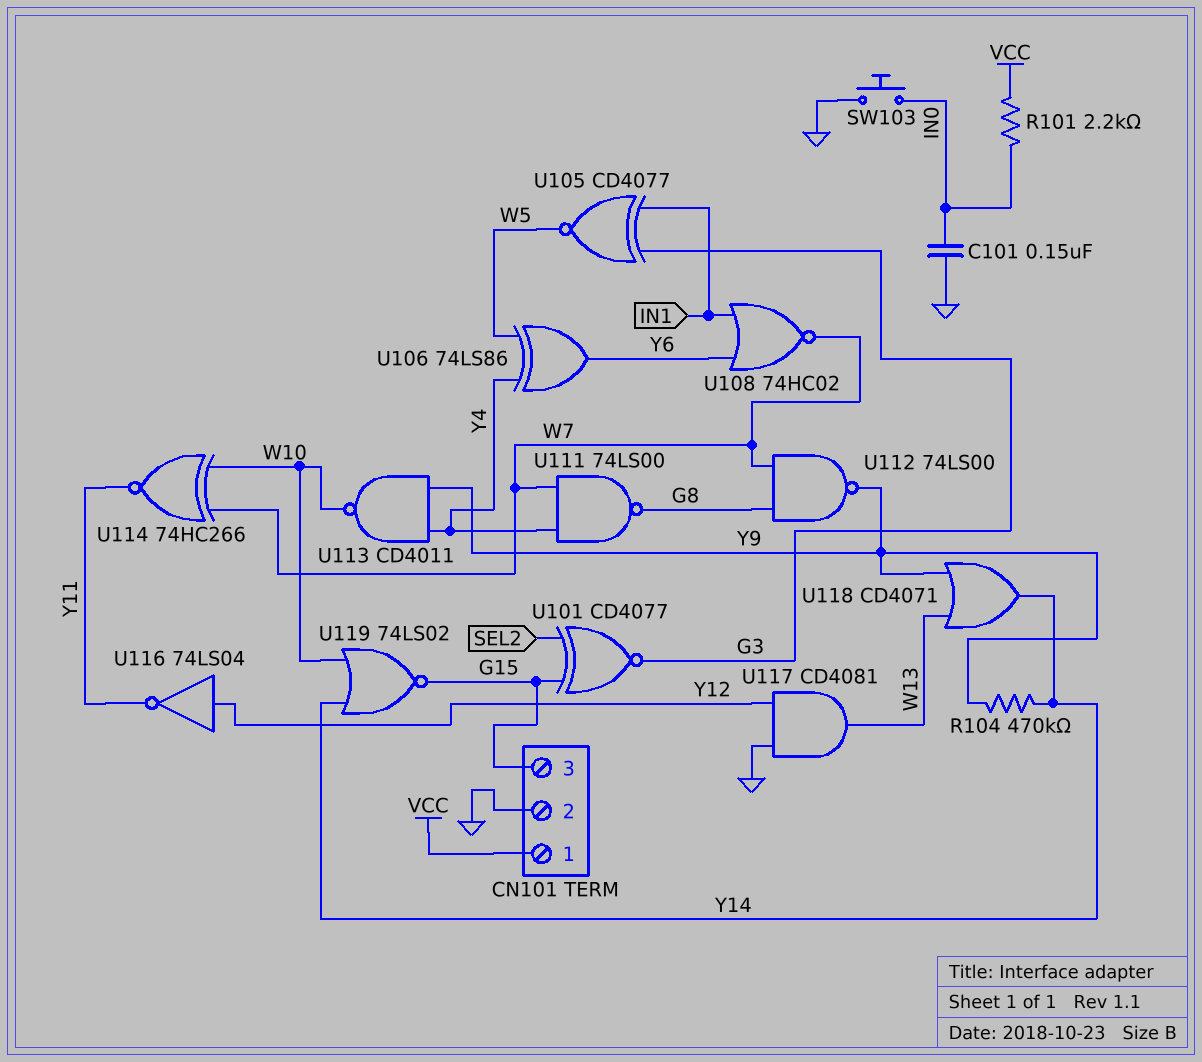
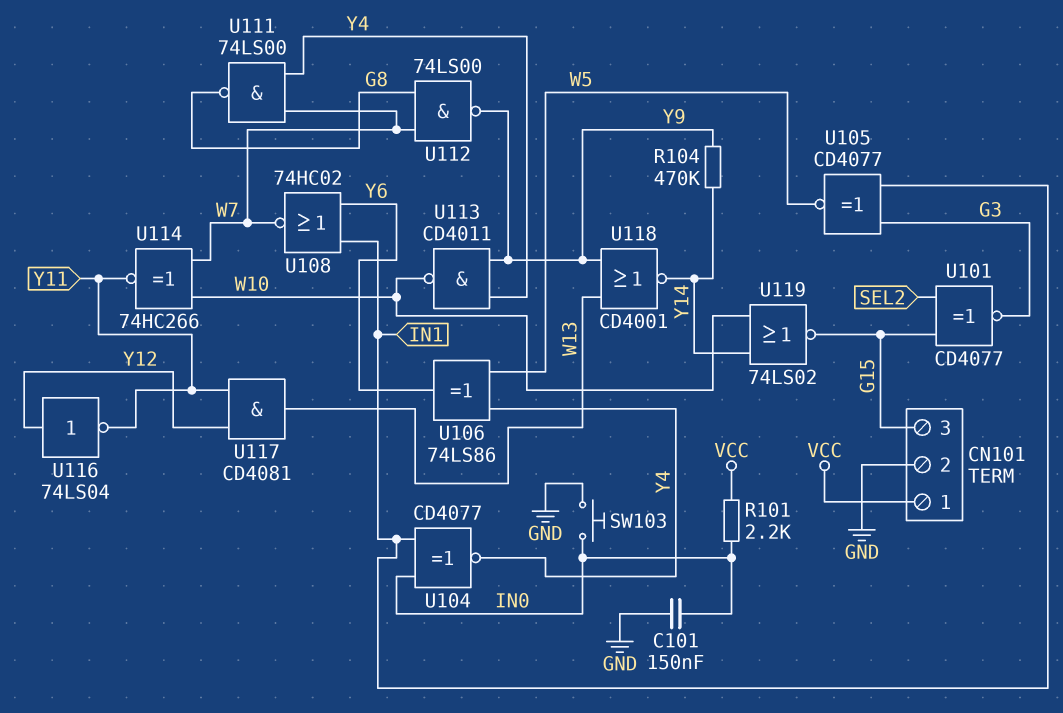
U104: none -> XNOR CD4077 (in IN0, in IN1, out Y4)
U117: AND CD4081 (in GND, in Y12, out W13) -> AND CD4081 (in Y11, in Y12, out W13)
U118: OR CD4071 (in W13, in Y9, out Y14) -> NOR CD4001 (in W13, in Y9, out Y14)

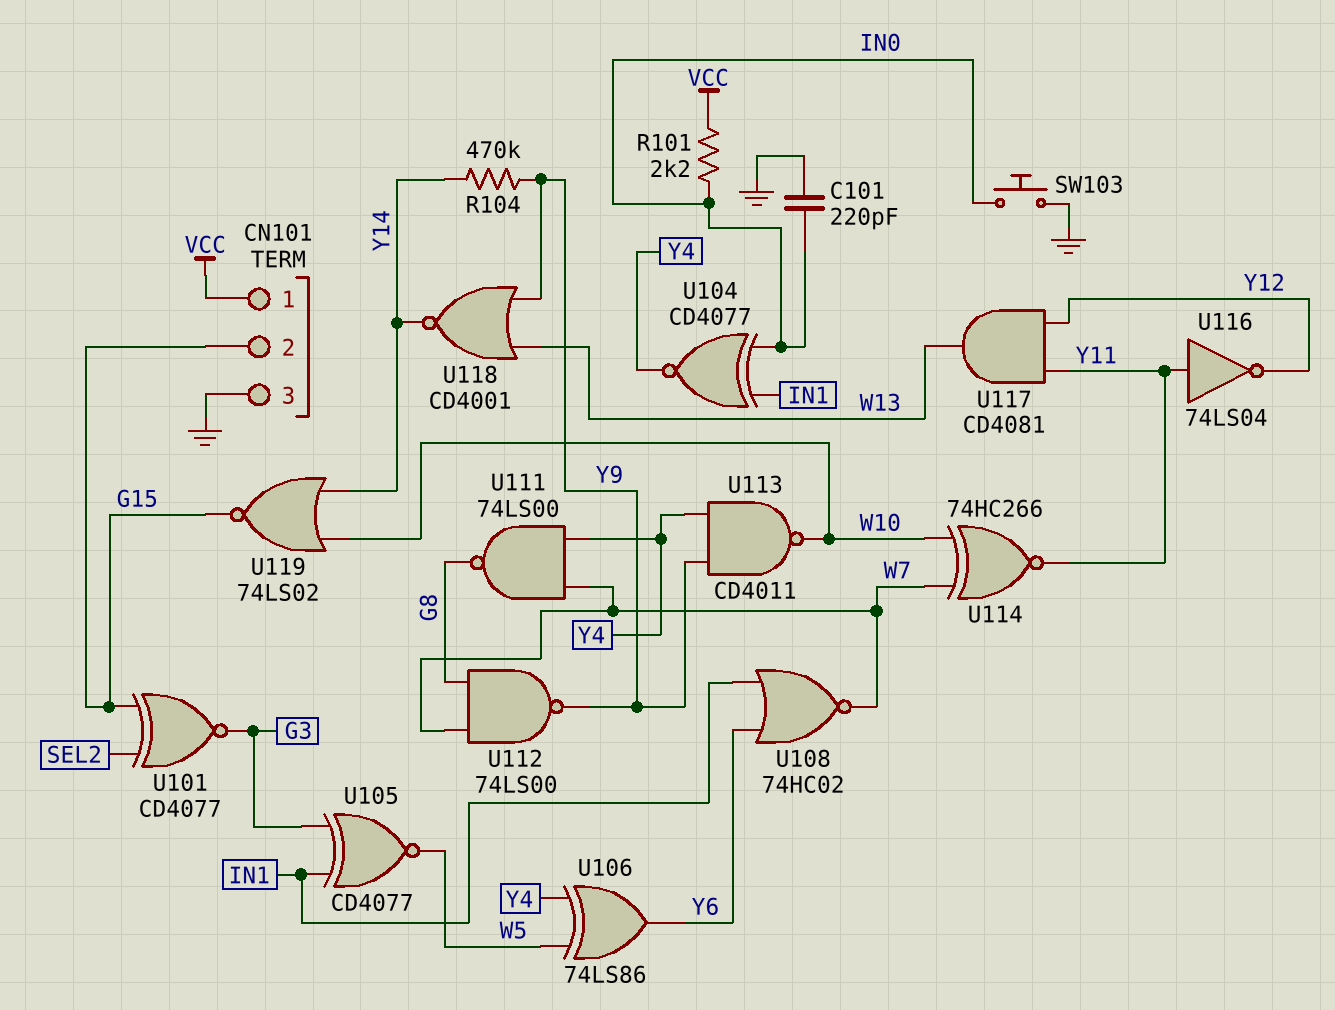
C101: 150nF (GND, IN0) -> 220pF (GND, IN0)
CN101 pin 2: GND -> G15
CN101 pin 3: G15 -> GND
U116: NOT 74LS04 (in Y12, out Y11) -> NOT 74LS04 (in Y11, out Y12)

